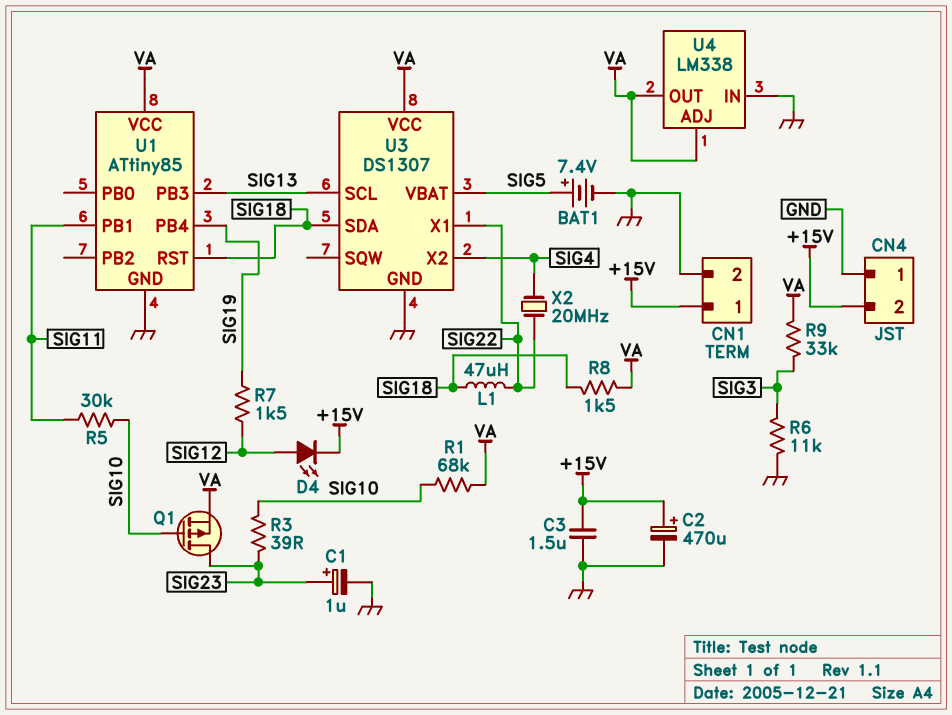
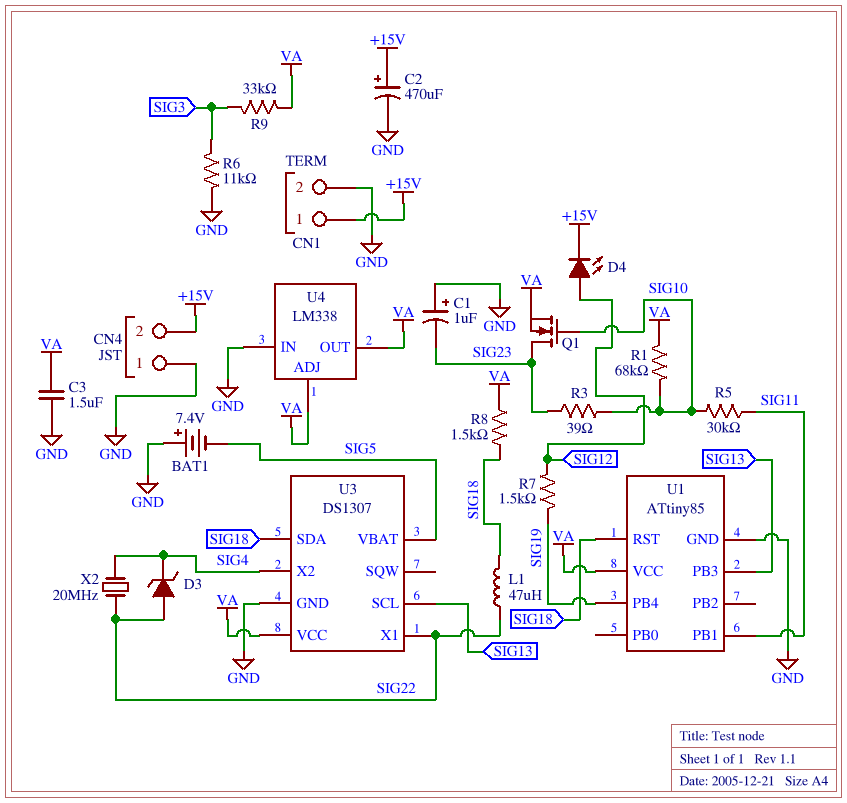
BAT1: 7.4V (plus SIG5, minus GND) -> 7.4V (plus GND, minus SIG5)
C1: 1uF (plus SIG23, minus GND) -> 1uF (plus GND, minus SIG23)
C3: 1.5uF (+15V, GND) -> 1.5uF (GND, VA)
D3: none -> zener (A SIG22, K SIG4)
Q1: PMOS (G SIG10, D SIG23, S VA) -> NMOS (G SIG10, D SIG23, S VA)

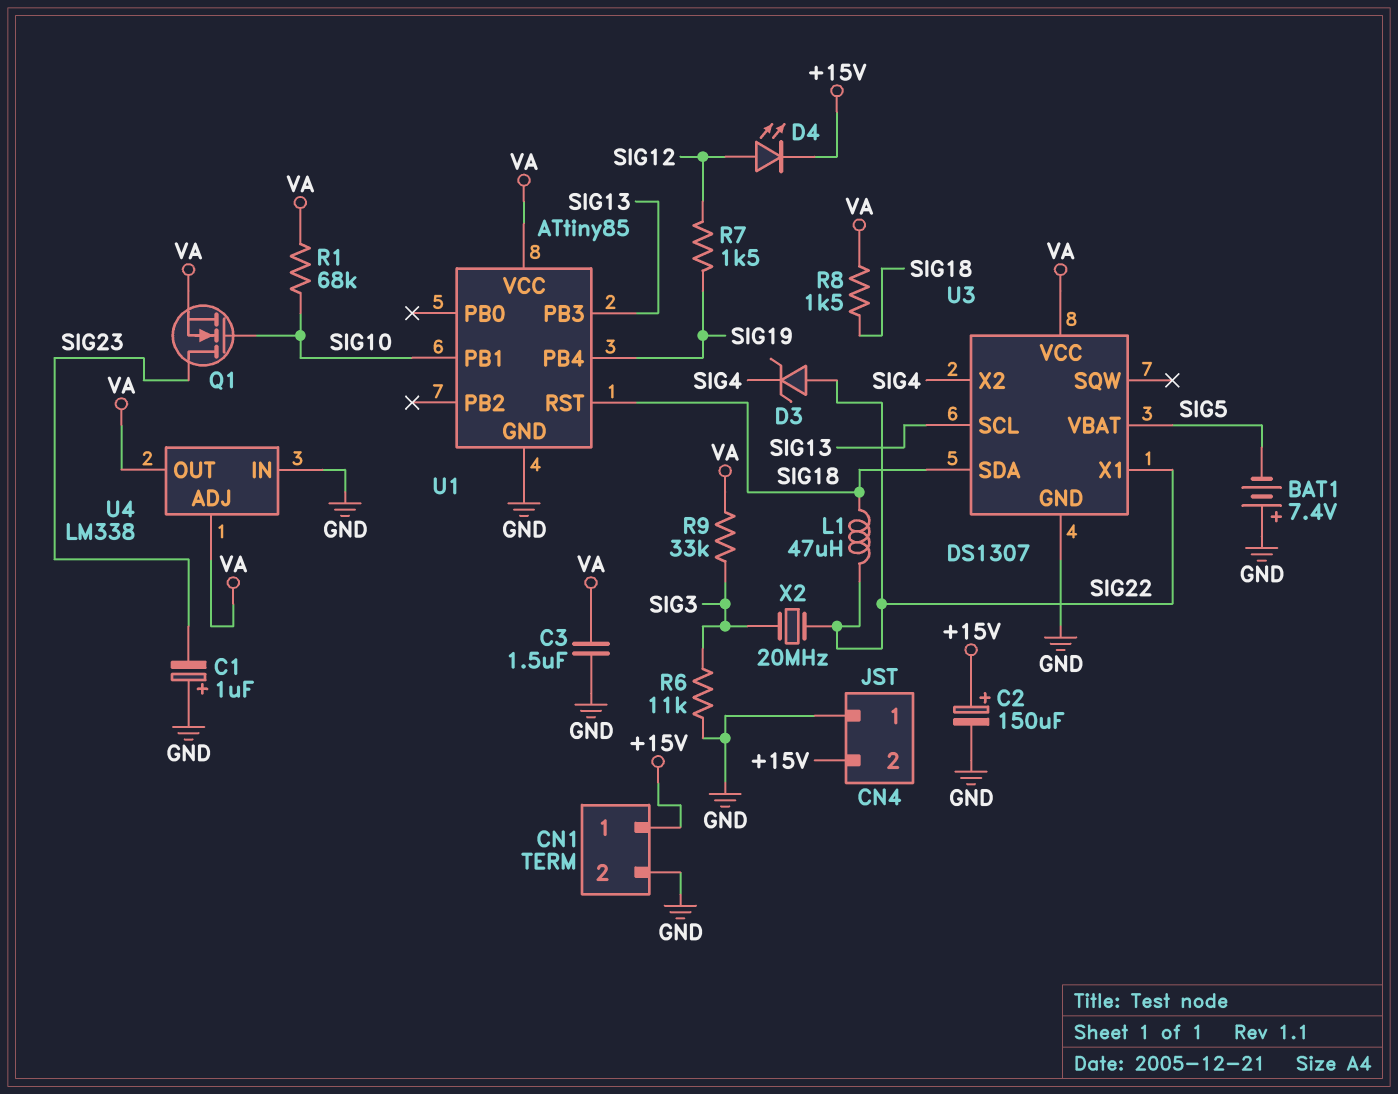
C2: 470uF (plus +15V, minus GND) -> 150uF (plus +15V, minus GND)
R3: 39 (SIG10, SIG23) -> none
R5: 30k (SIG10, SIG11) -> none
U1 pin PB1: SIG11 -> SIG10
X2: 20MHz (SIG4, SIG22) -> 20MHz (SIG3, SIG22)

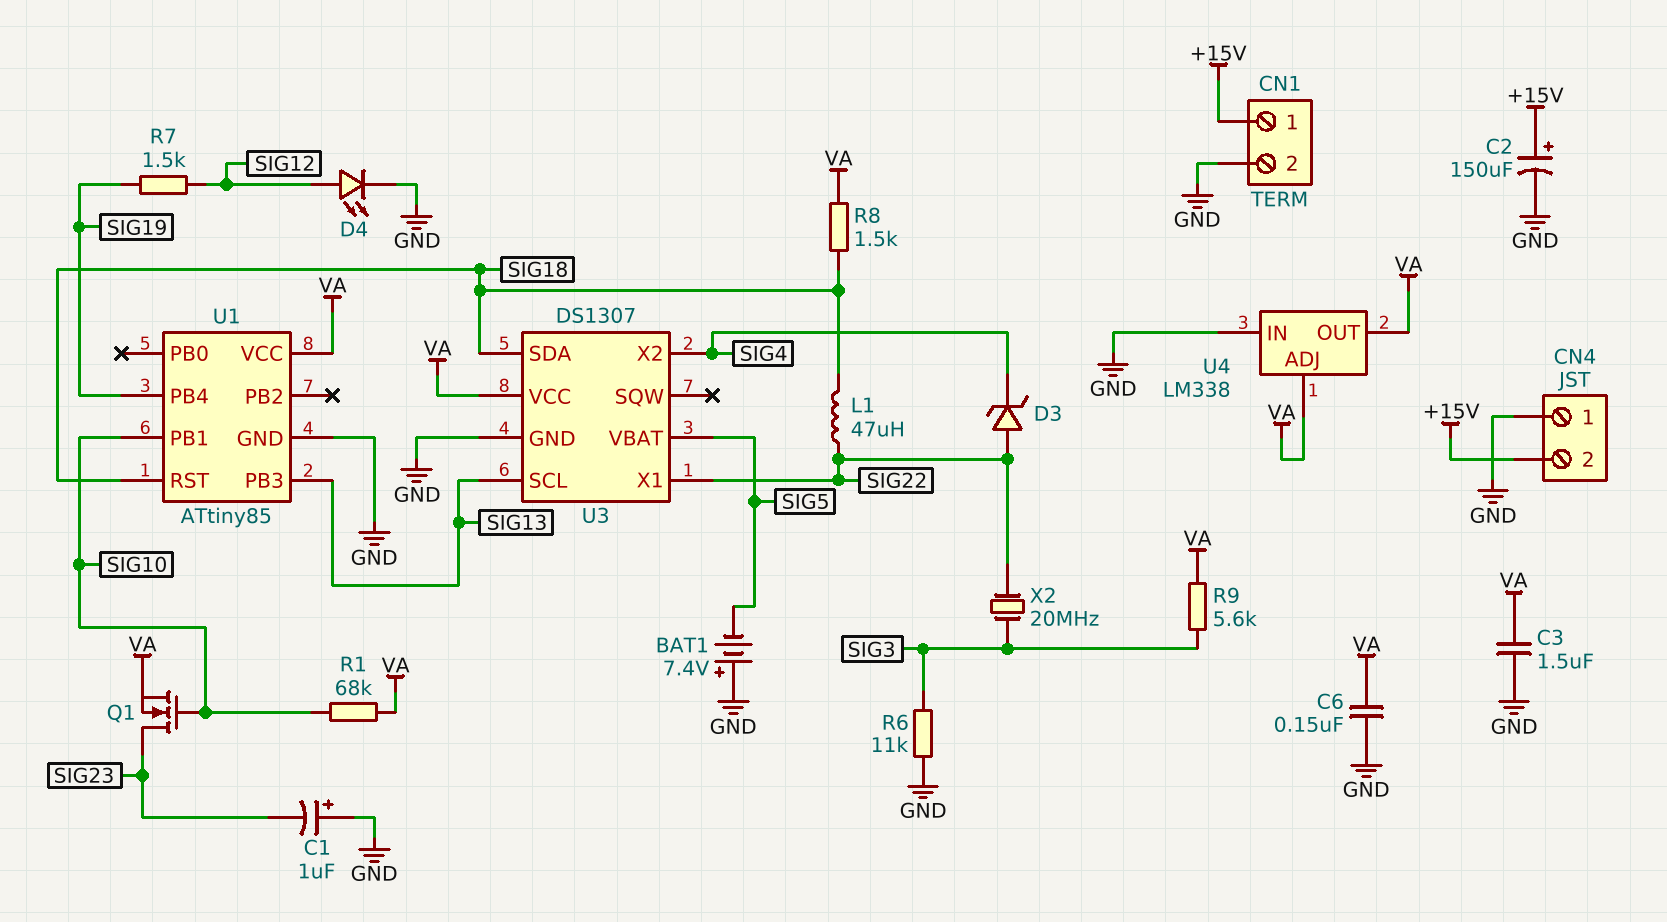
C6: none -> 150nF (GND, VA)
D4: LED (A SIG12, K +15V) -> LED (A SIG12, K GND)
R9: 33k (SIG3, VA) -> 5.6k (SIG3, VA)

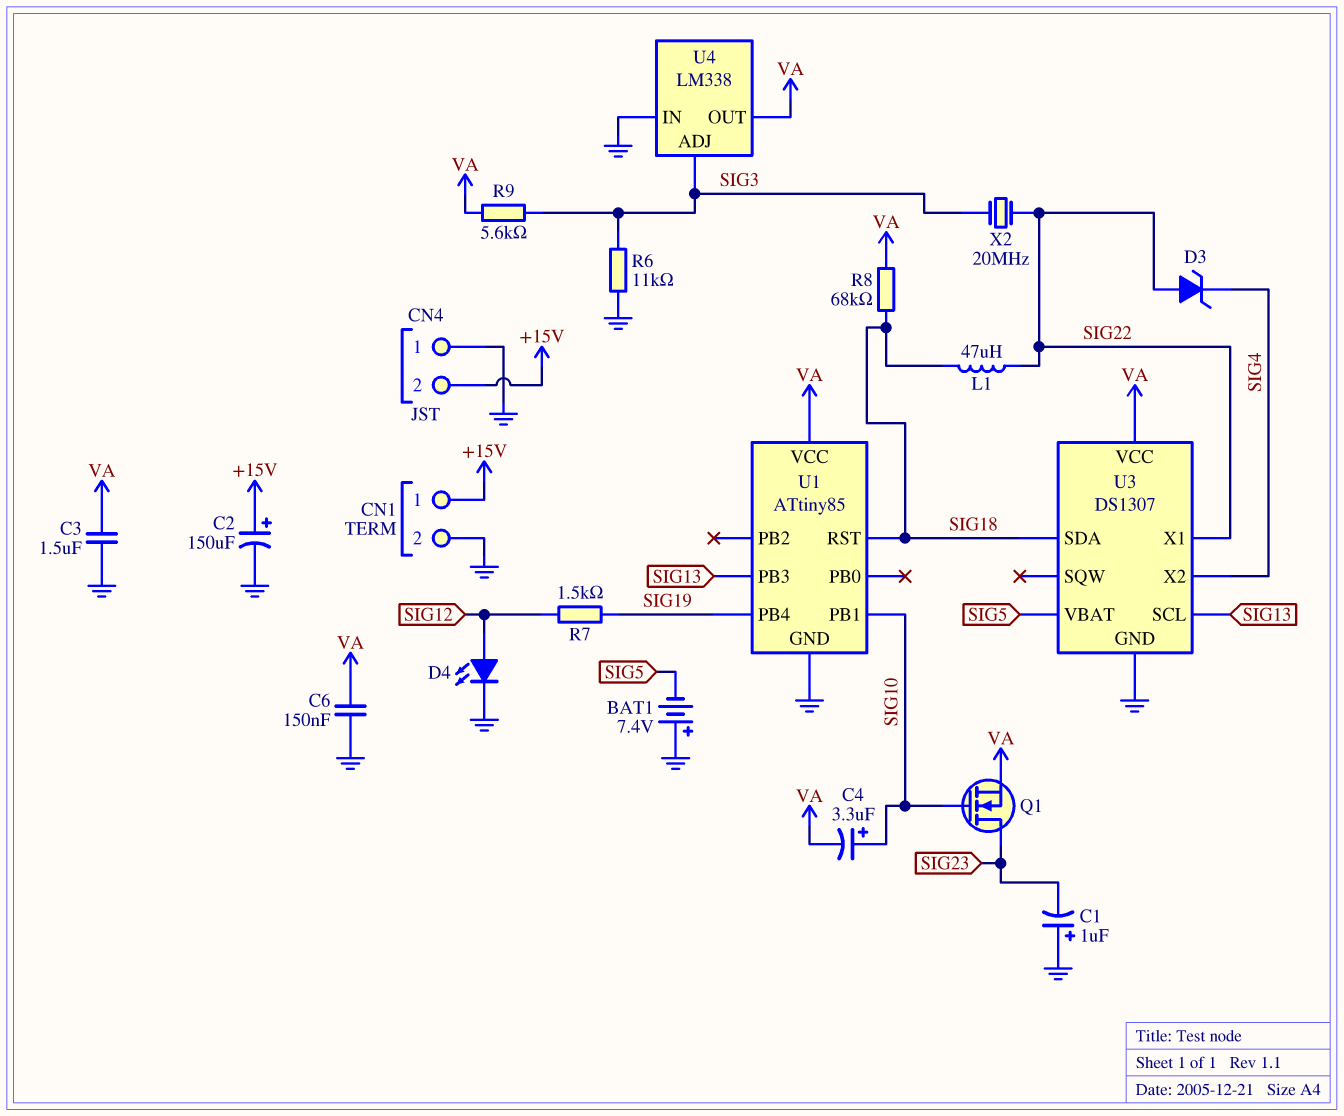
C4: none -> 3.3uF (plus SIG10, minus VA)
R1: 68k (SIG10, VA) -> none
R8: 1.5k (SIG18, VA) -> 68k (SIG18, VA)
U4 pin ADJ: VA -> SIG3

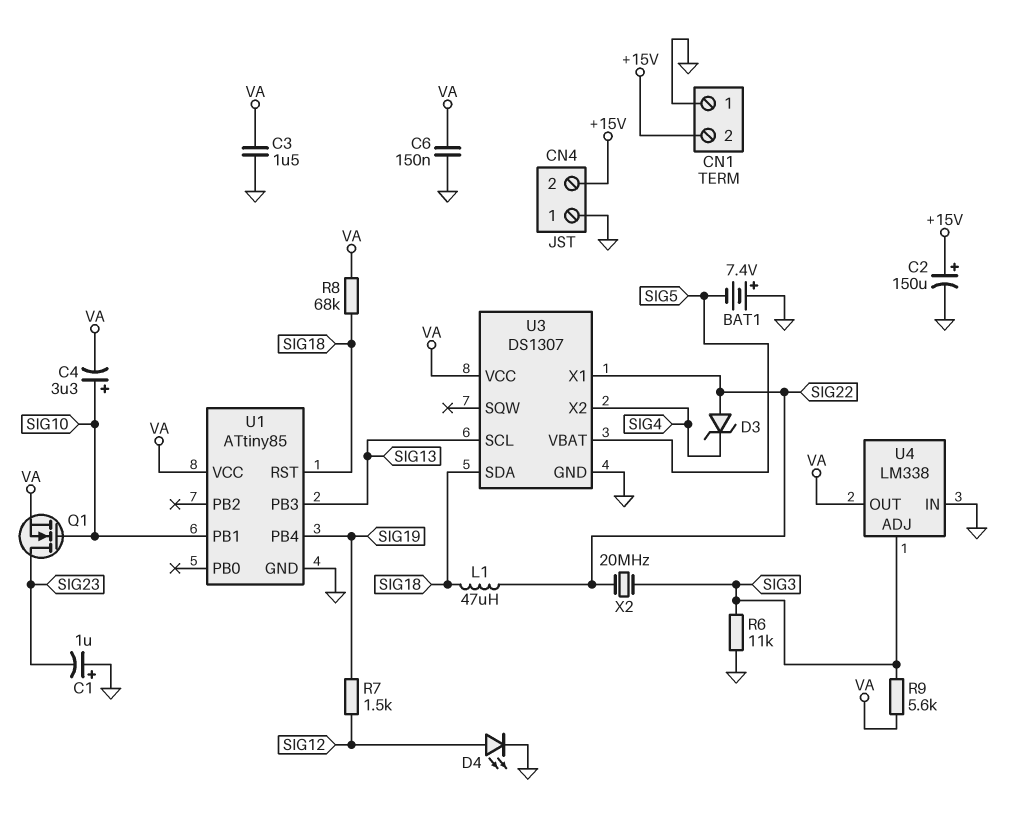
CN1 pin 1: +15V -> GND
CN1 pin 2: GND -> +15V

